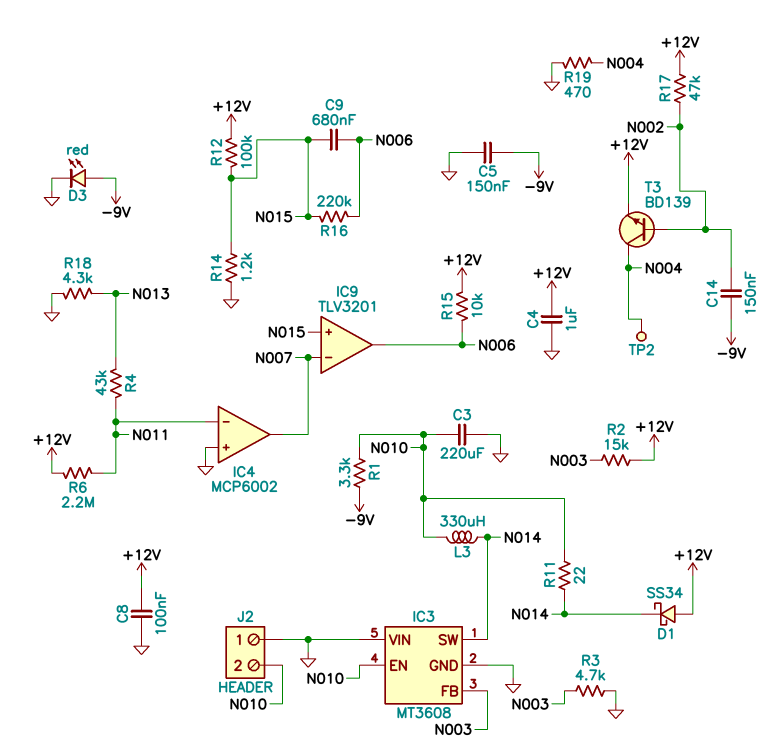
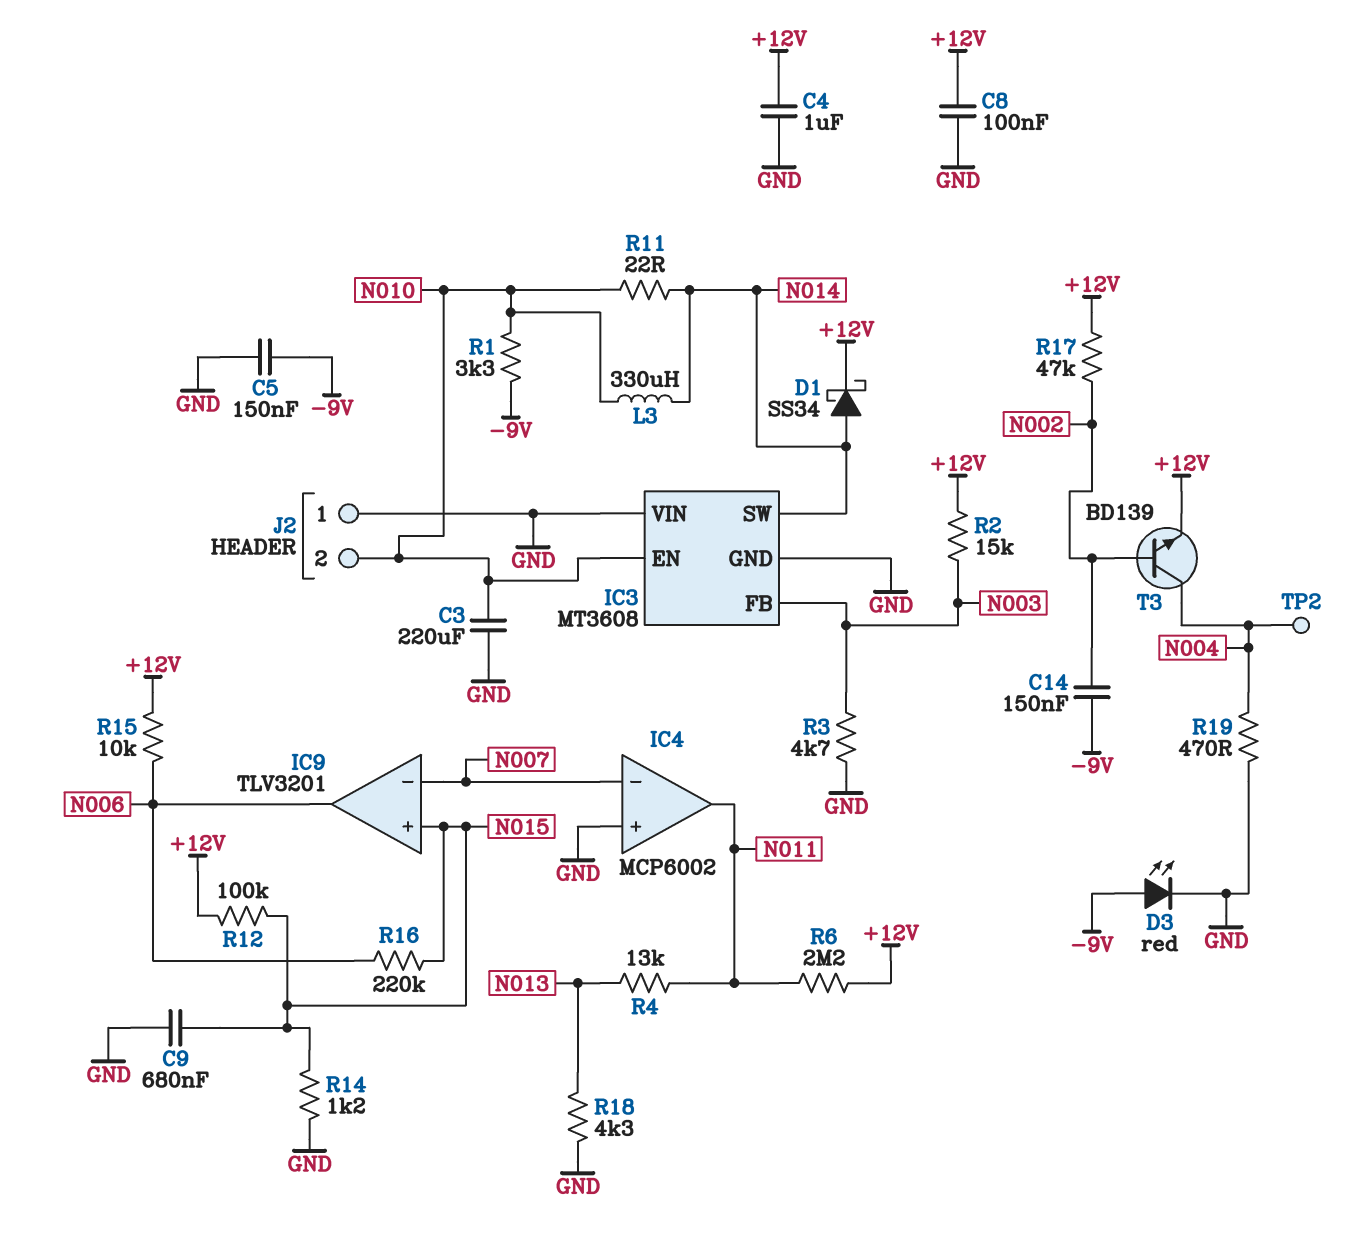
C9: 680nF (N006, N015) -> 680nF (GND, N015)
D1: schottky SS34 (A +12V, K N014) -> schottky SS34 (A N014, K +12V)
IC4 pin in-: N011 -> N007
IC4 pin out: N007 -> N011
R4: 43k (N011, N013) -> 13k (N011, N013)

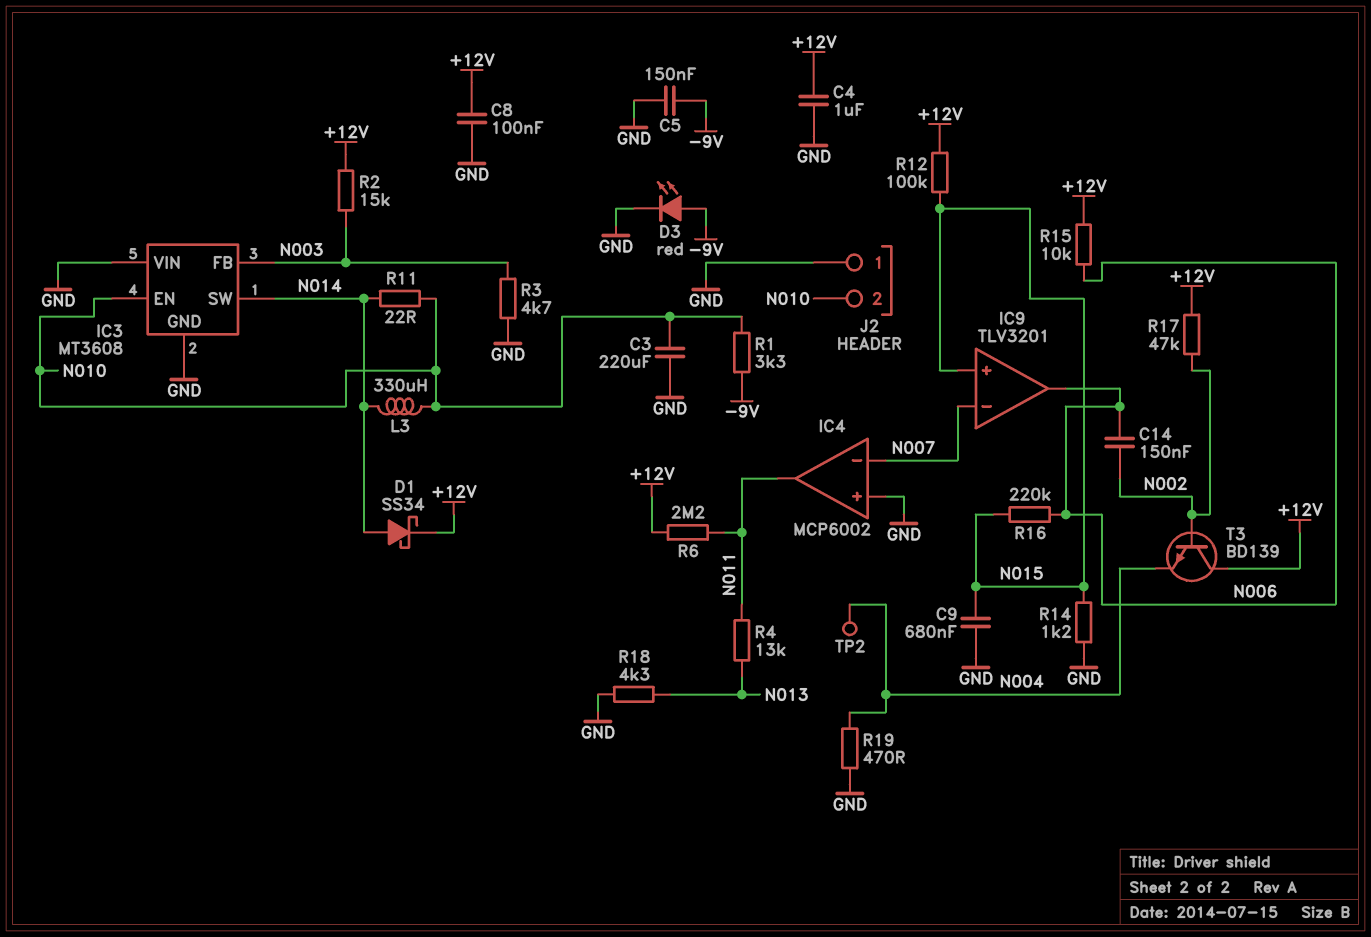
C14: 150nF (-9V, N002) -> 150nF (N002, N006)
T3: NPN BD139 (B N002, C N004, E +12V) -> NPN BD139 (B N002, C +12V, E N004)

